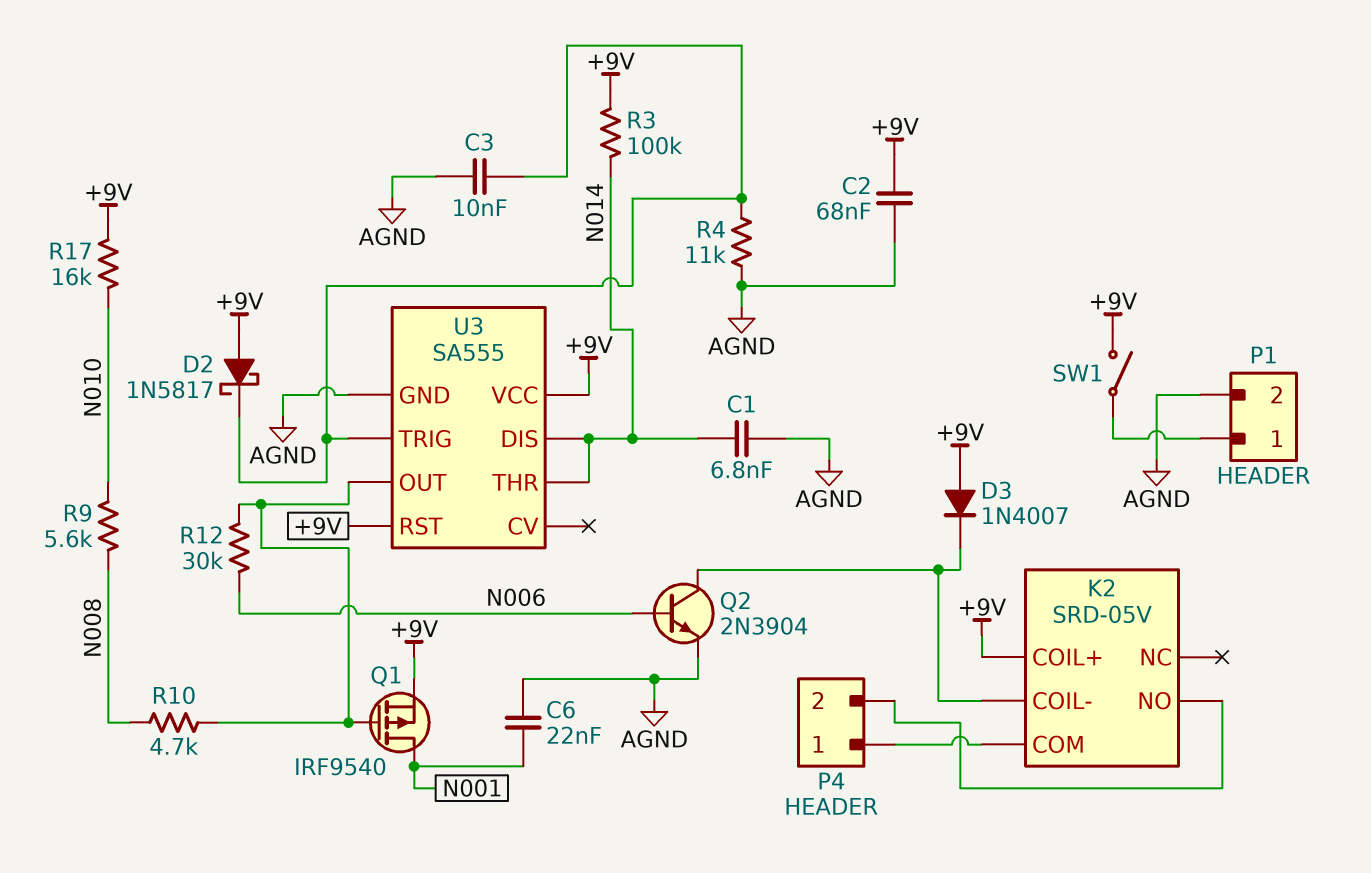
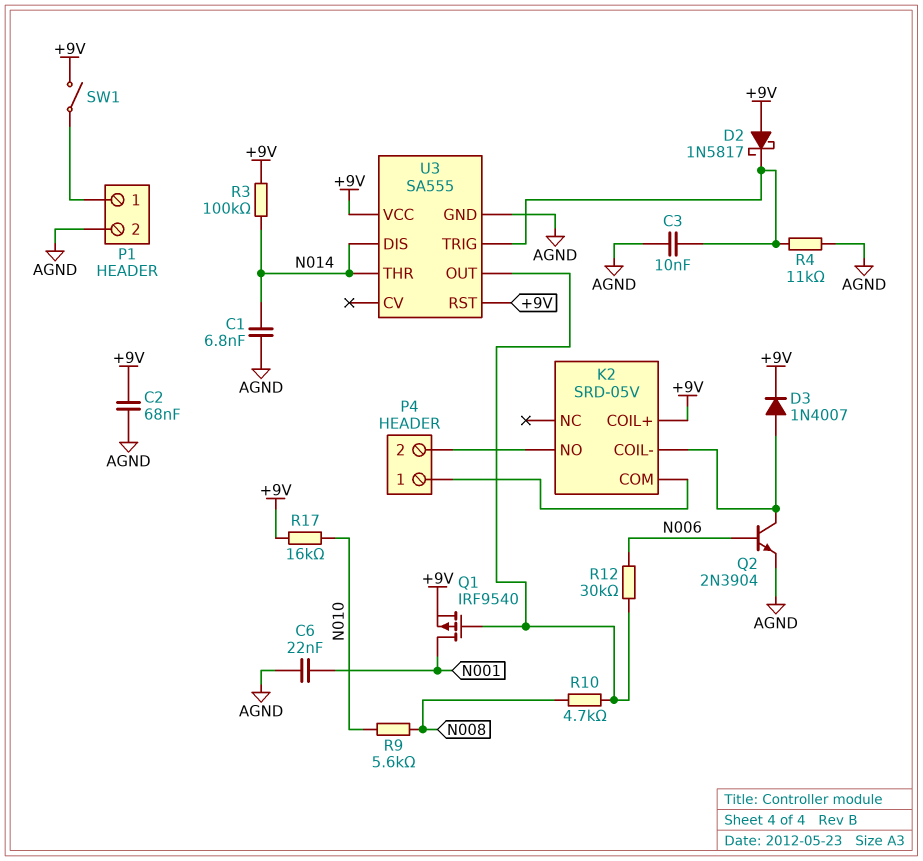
D3: diode 1N4007 (A +9V, K K2/COIL-) -> diode 1N4007 (A K2/COIL-, K +9V)

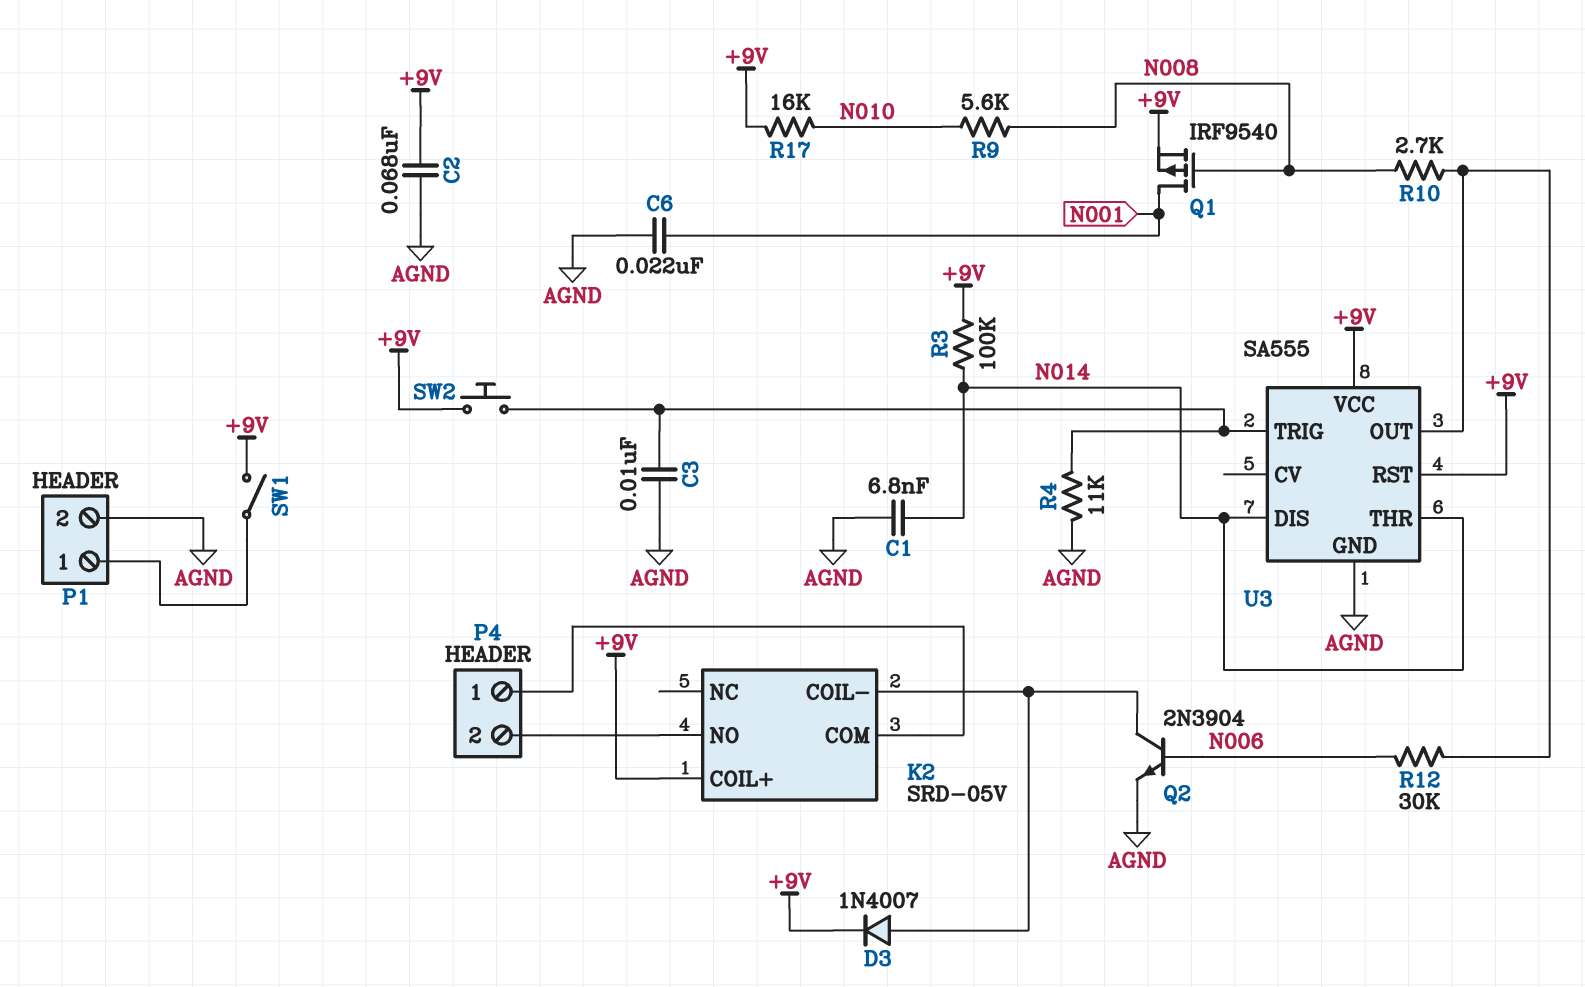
D2: schottky 1N5817 (A +9V, K U3/TRIG) -> none
Q1: PMOS IRF9540 (G U3/OUT, D N001, S +9V) -> PMOS IRF9540 (G N008, D N001, S +9V)
R10: 4.7k (N008, U3/OUT) -> 2.7k (N008, U3/OUT)
SW2: none -> button (+9V, U3/TRIG)

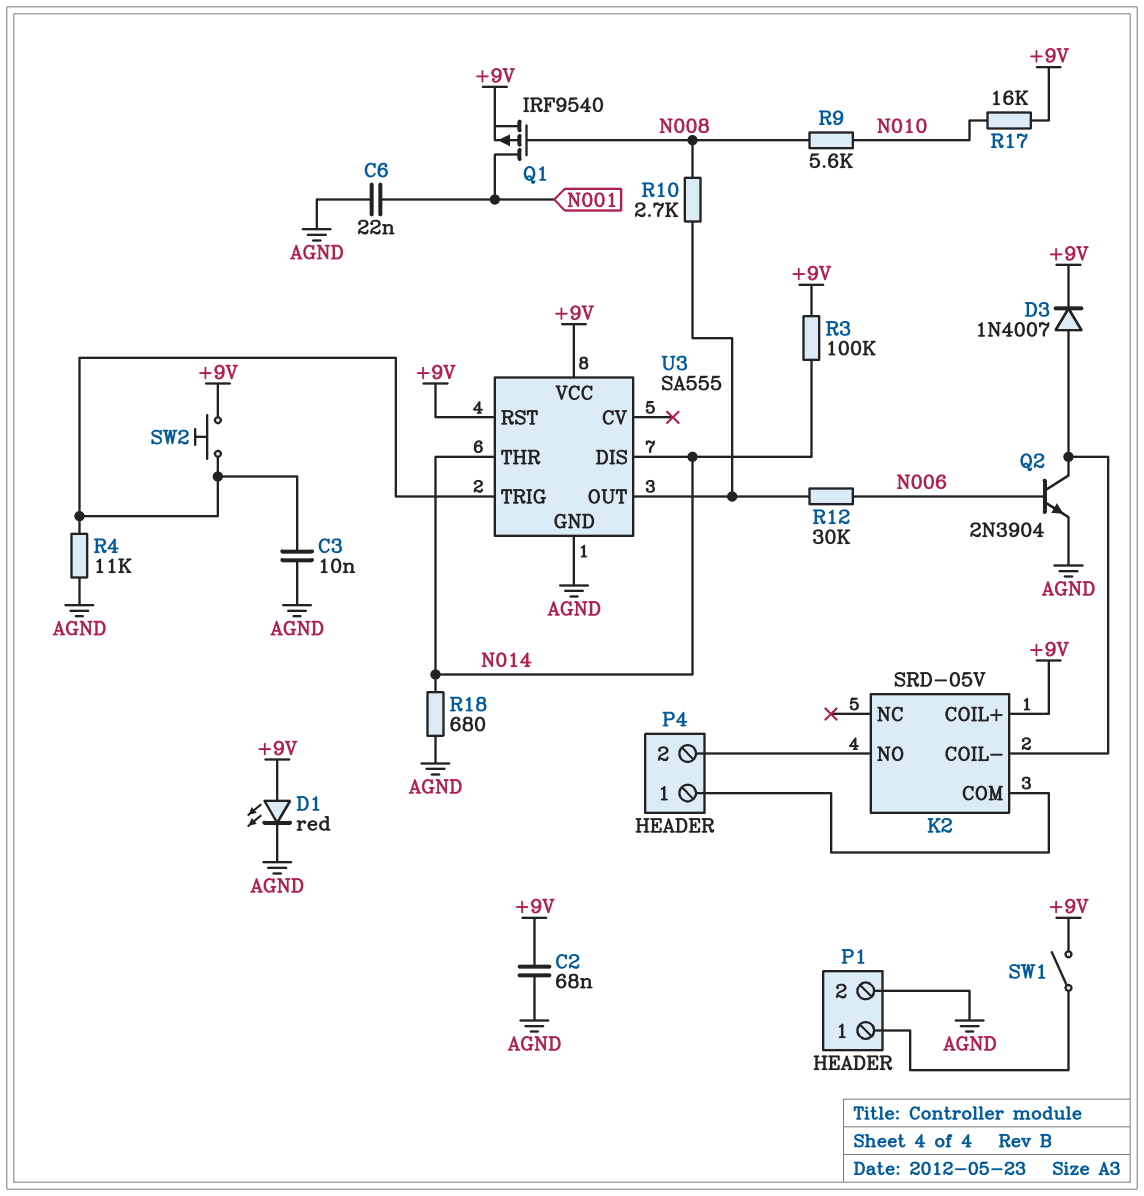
C1: 6.8nF (AGND, N014) -> none
D1: none -> LED red (A +9V, K AGND)
R18: none -> 680 (AGND, N014)

